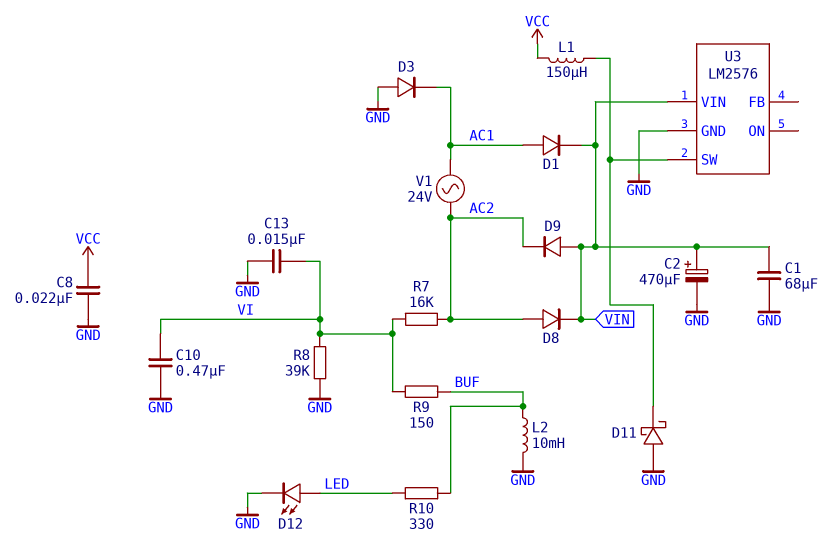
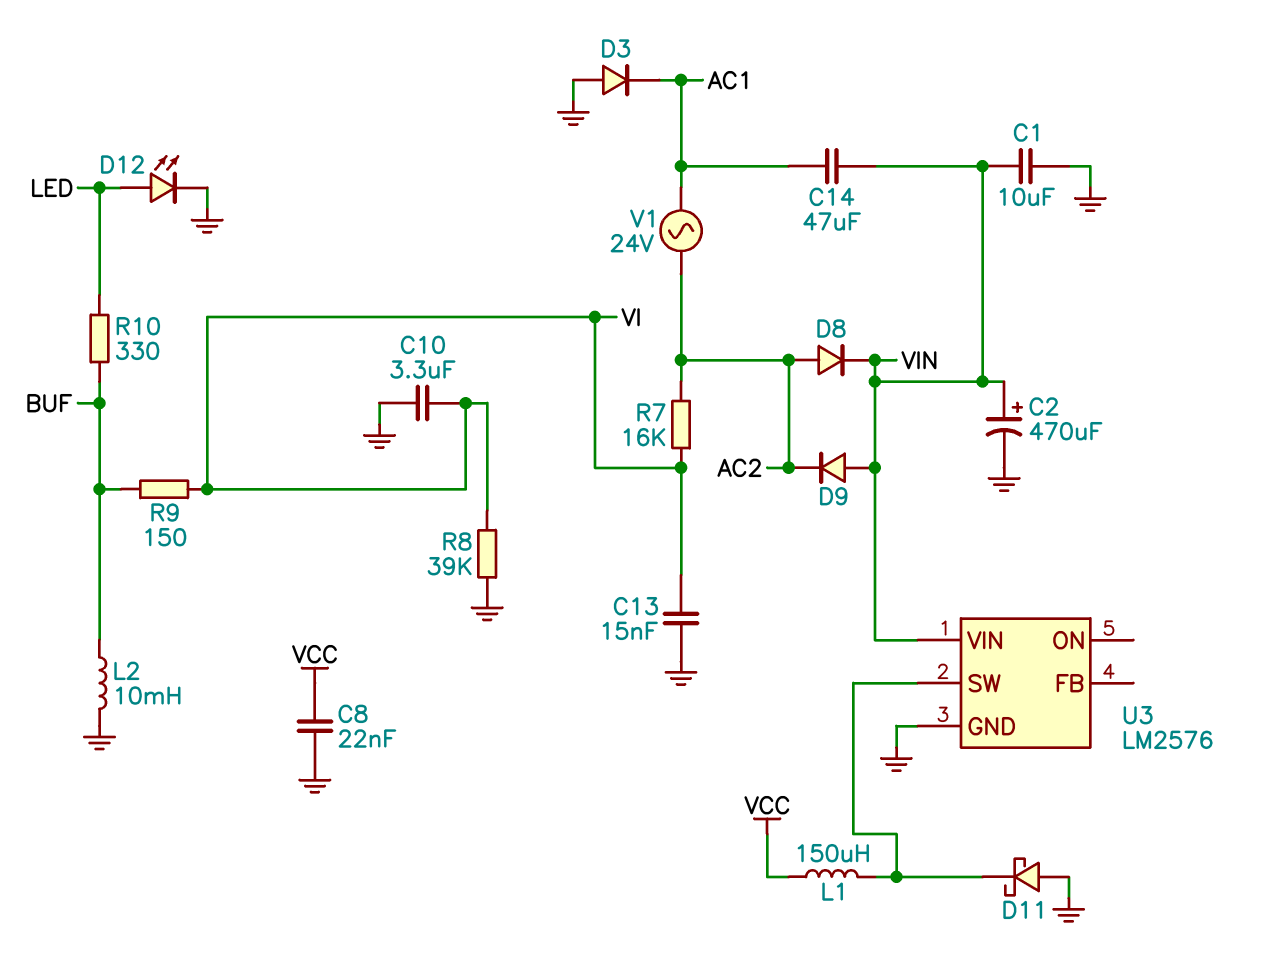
C1: 68uF (GND, VIN) -> 10uF (GND, VIN)
C10: 470nF (GND, VI) -> 3.3uF (GND, VI)
C14: none -> 47uF (AC1, VIN)
D1: diode (A AC1, K VIN) -> none

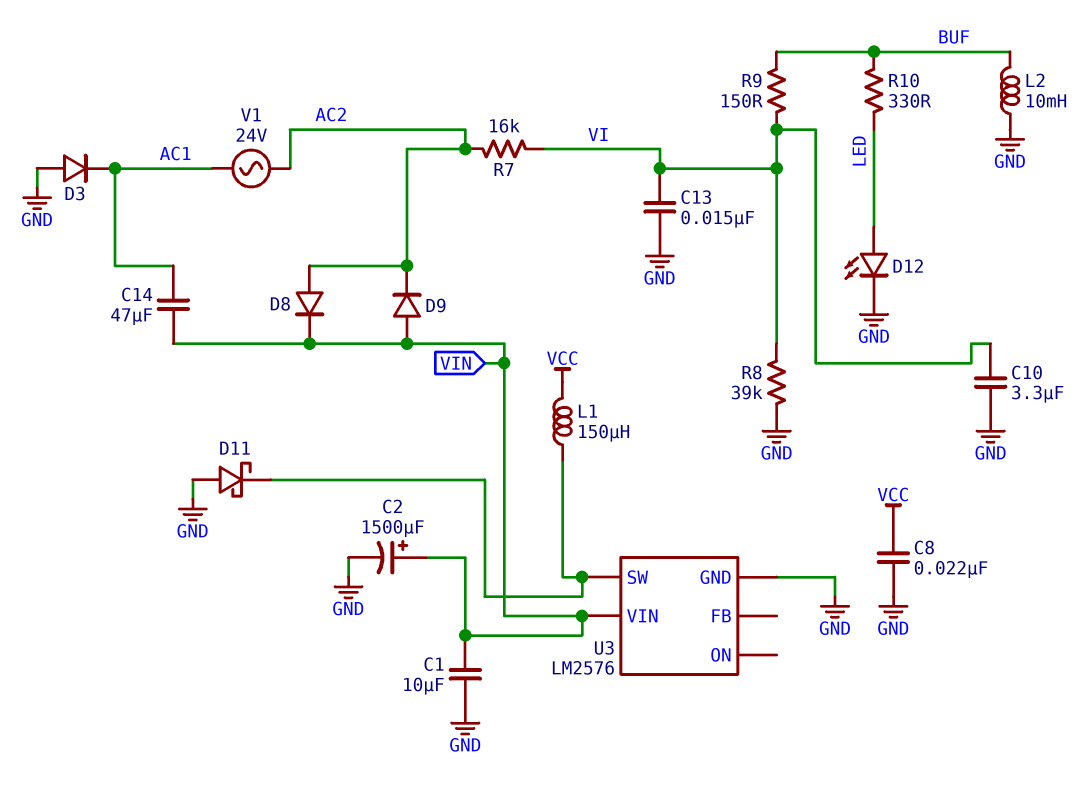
C2: 470uF (plus VIN, minus GND) -> 1500uF (plus VIN, minus GND)

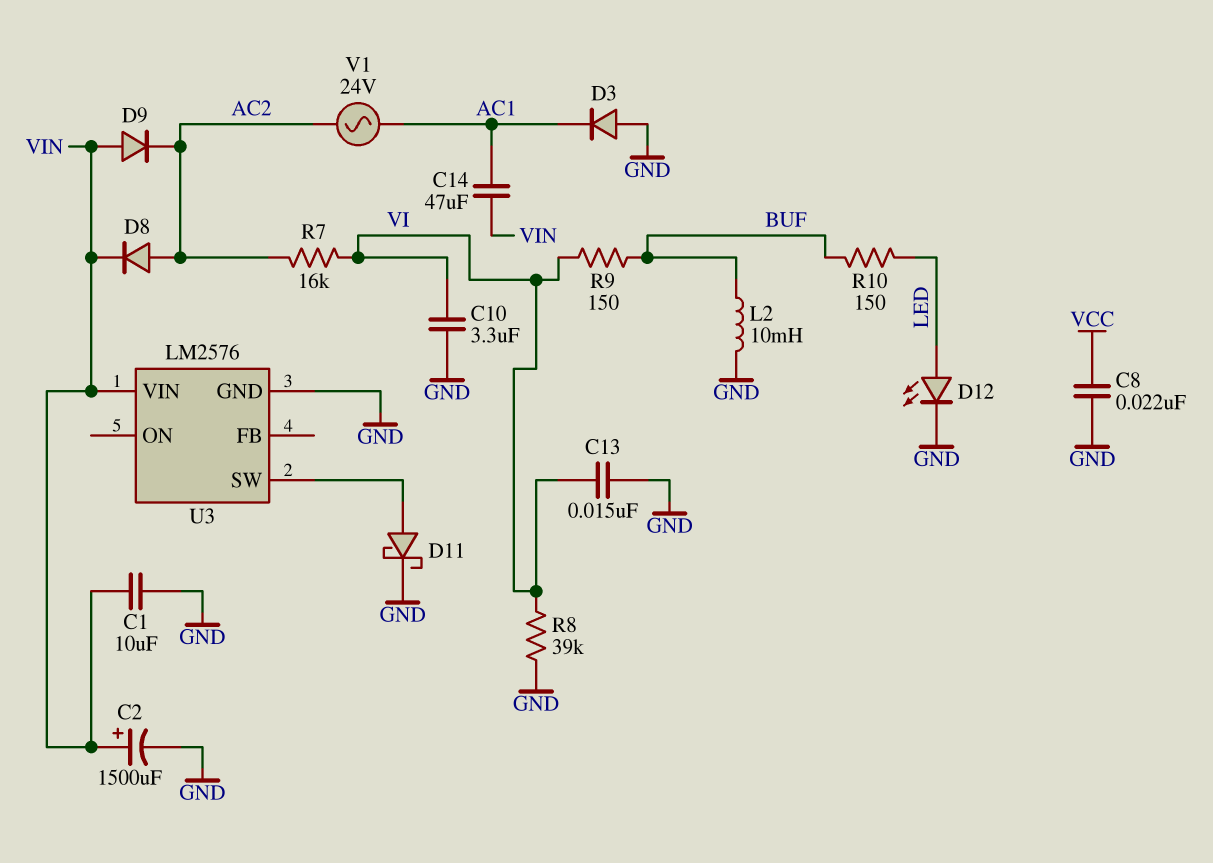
D11: schottky (A GND, K U3/SW) -> schottky (A U3/SW, K GND)
L1: 150uH (U3/SW, VCC) -> none
R10: 330 (BUF, LED) -> 150 (BUF, LED)

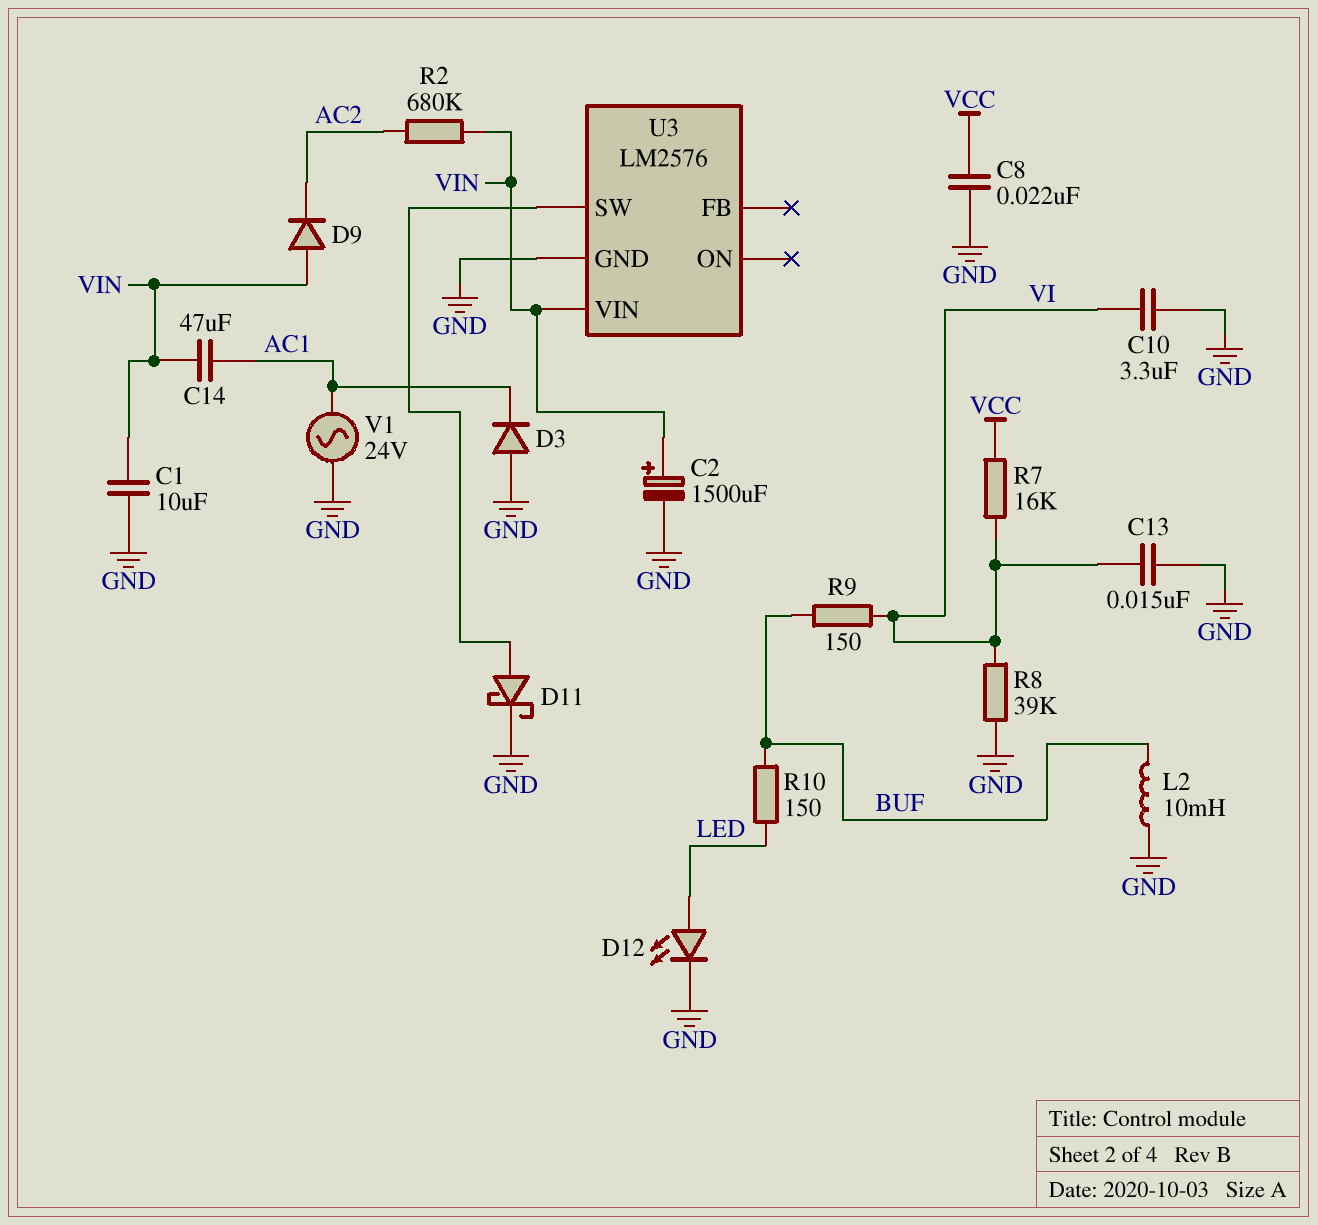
D8: diode (A AC2, K VIN) -> none
R2: none -> 680k (AC2, VIN)
R7: 16k (AC2, VI) -> 16k (VCC, VI)
V1: AC 24V (AC1, AC2) -> AC 24V (AC1, GND)

